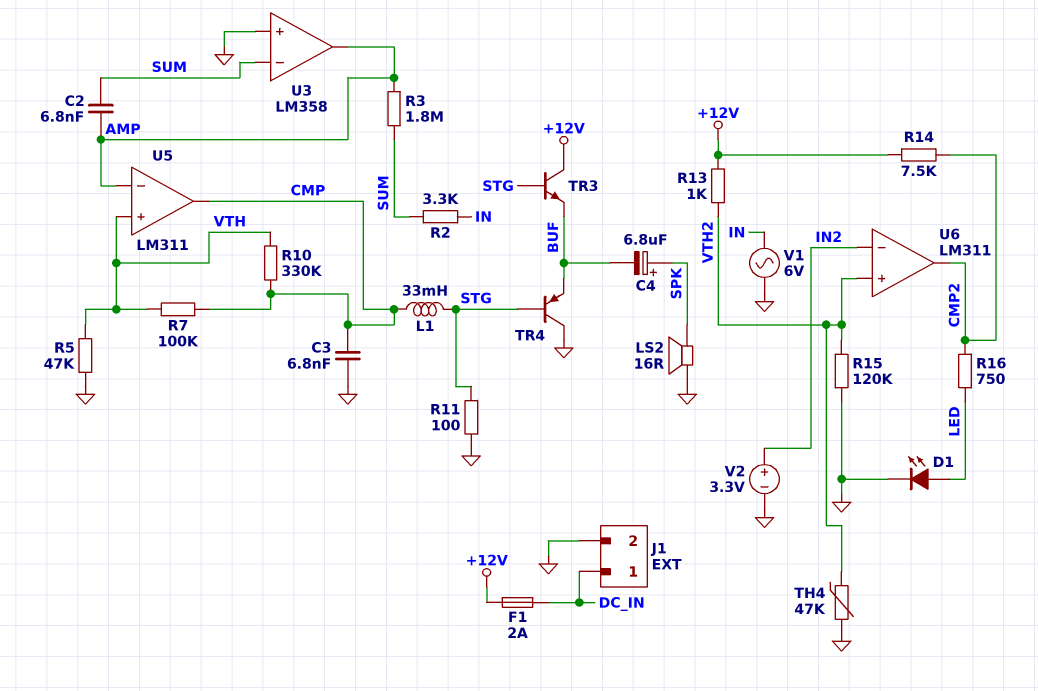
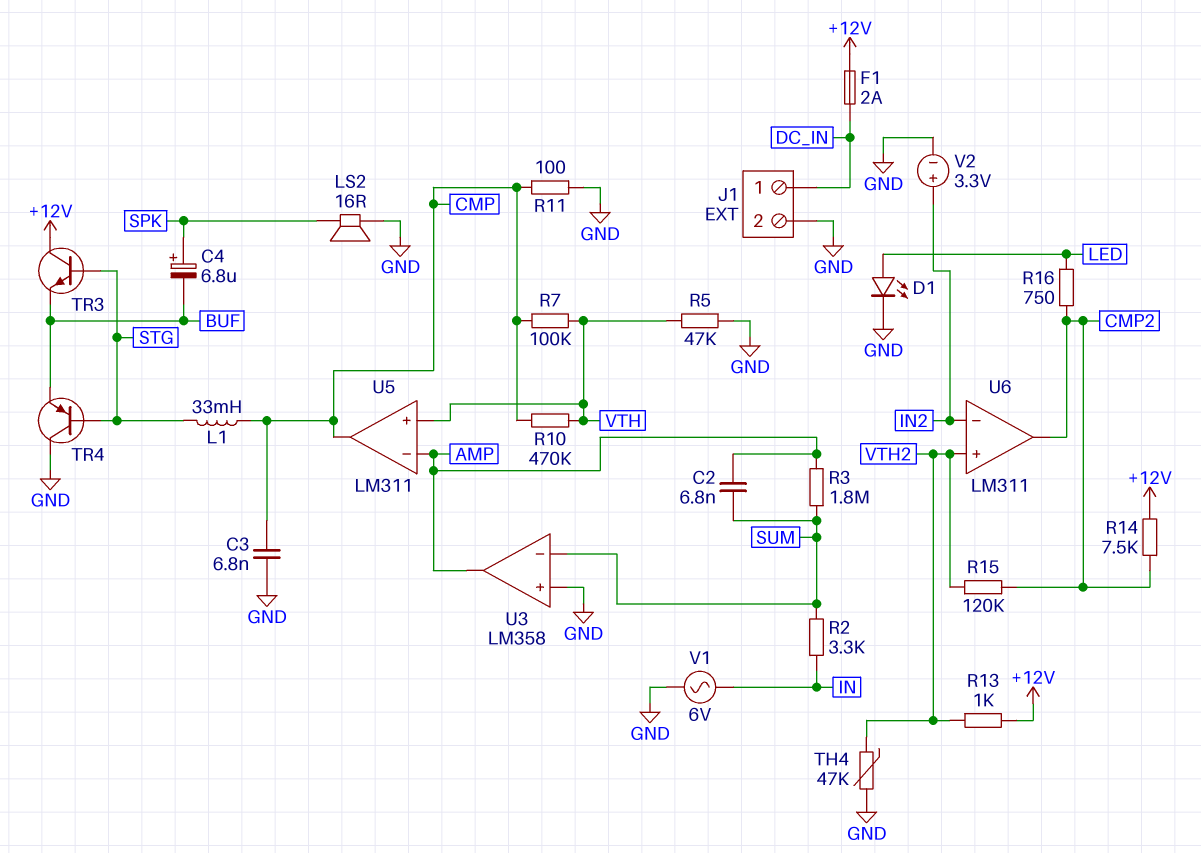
R10: 330k (CMP, VTH) -> 470k (CMP, VTH)
R11: 100 (GND, STG) -> 100 (CMP, GND)
R15: 120k (GND, VTH2) -> 120k (CMP2, VTH2)

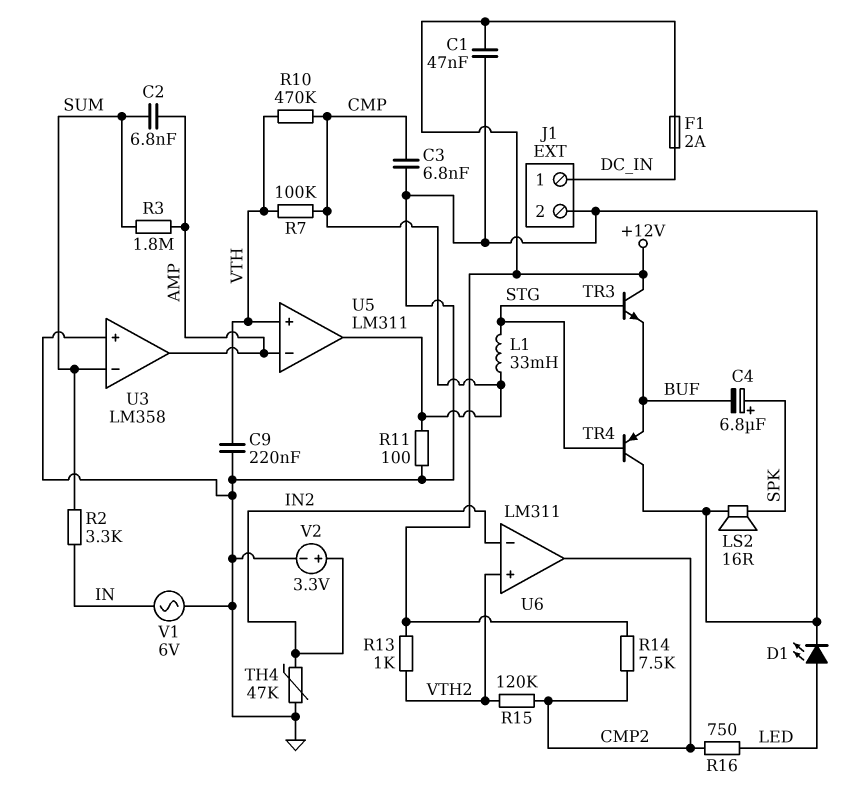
C1: none -> 47nF (+12V, GND)
C9: none -> 220nF (GND, VTH)
R5: 47k (GND, VTH) -> none
TH4: 47k (GND, VTH2) -> 47k (GND, IN2)

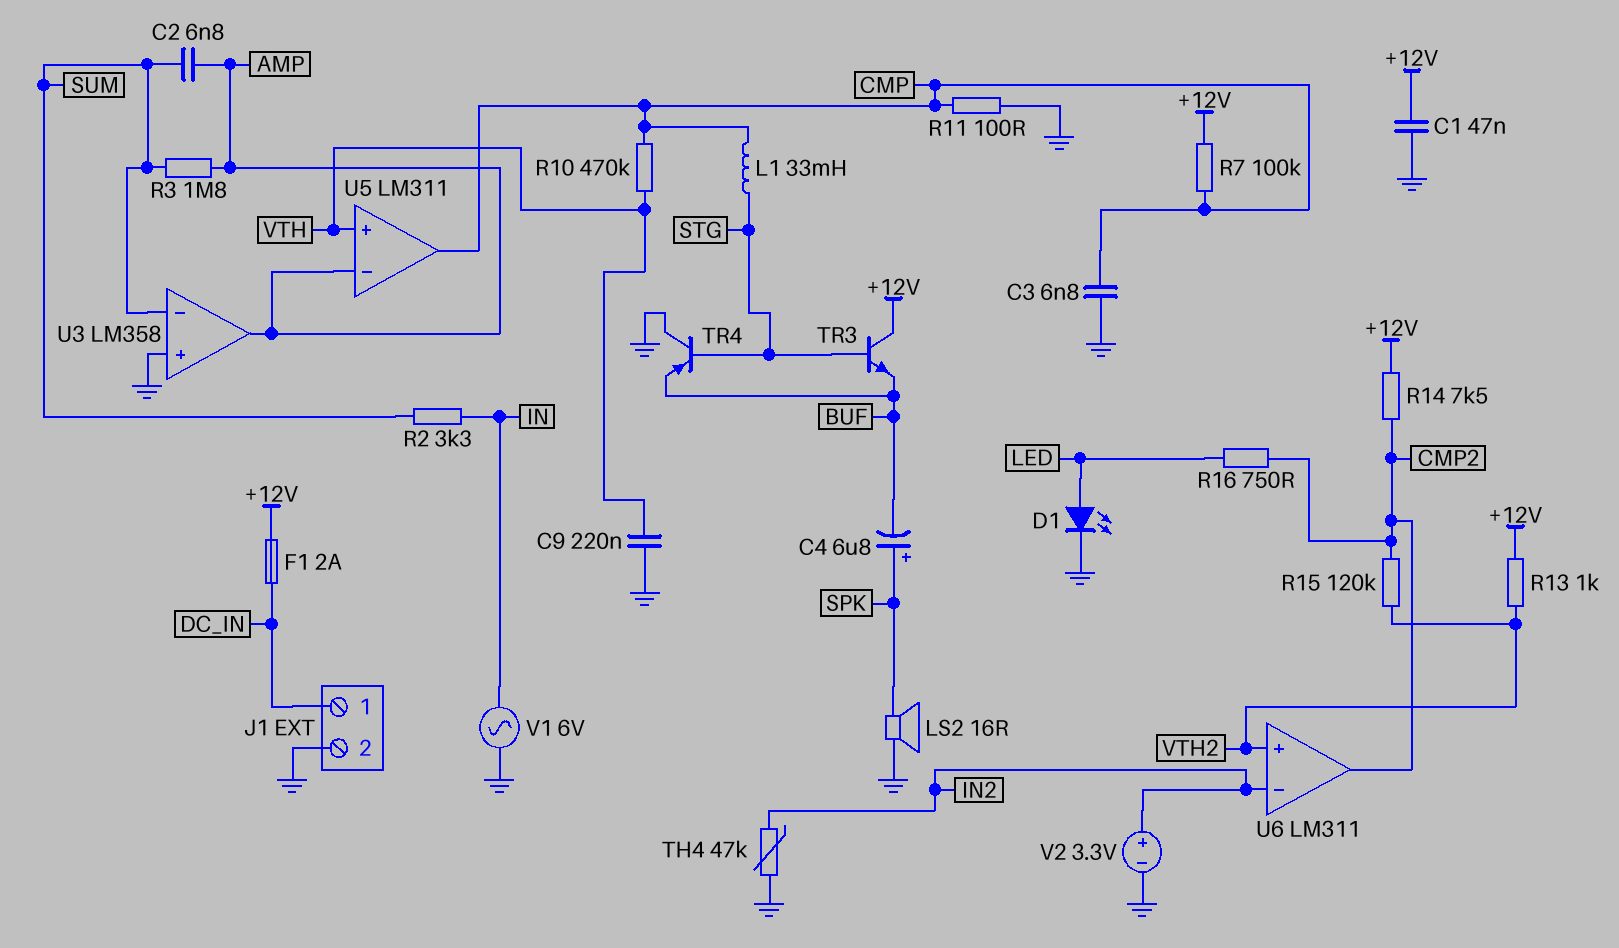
R7: 100k (CMP, VTH) -> 100k (+12V, CMP)

